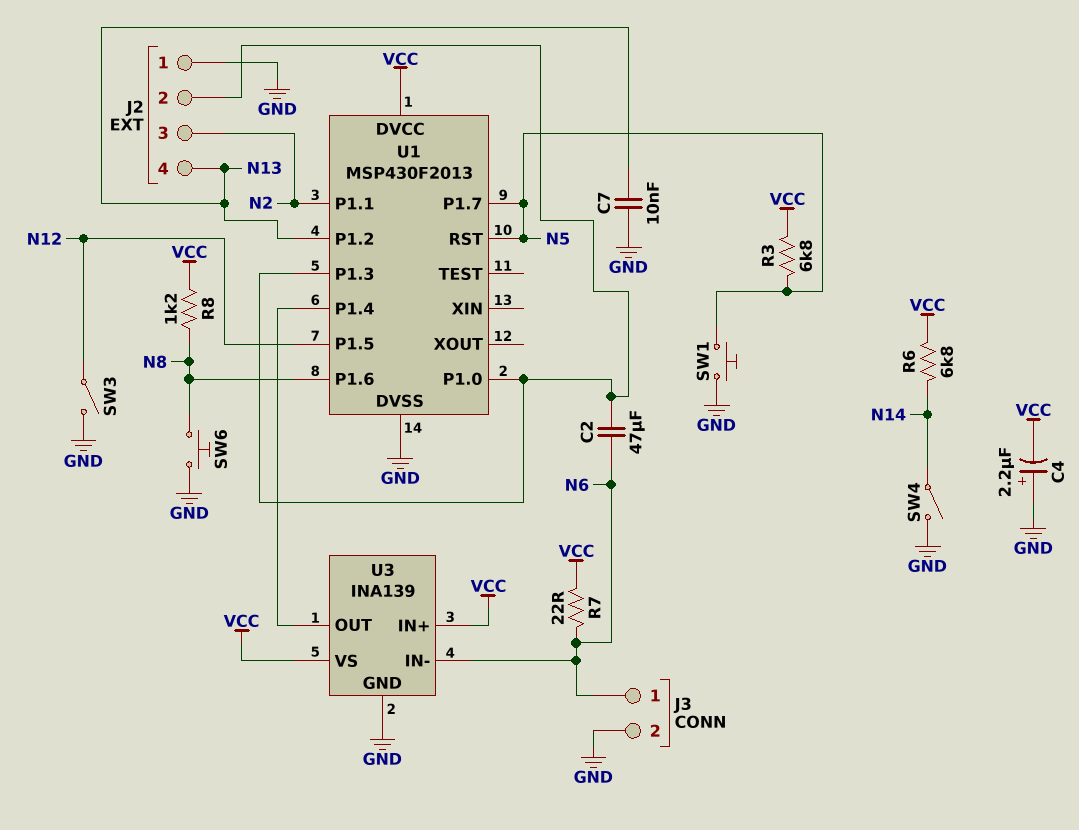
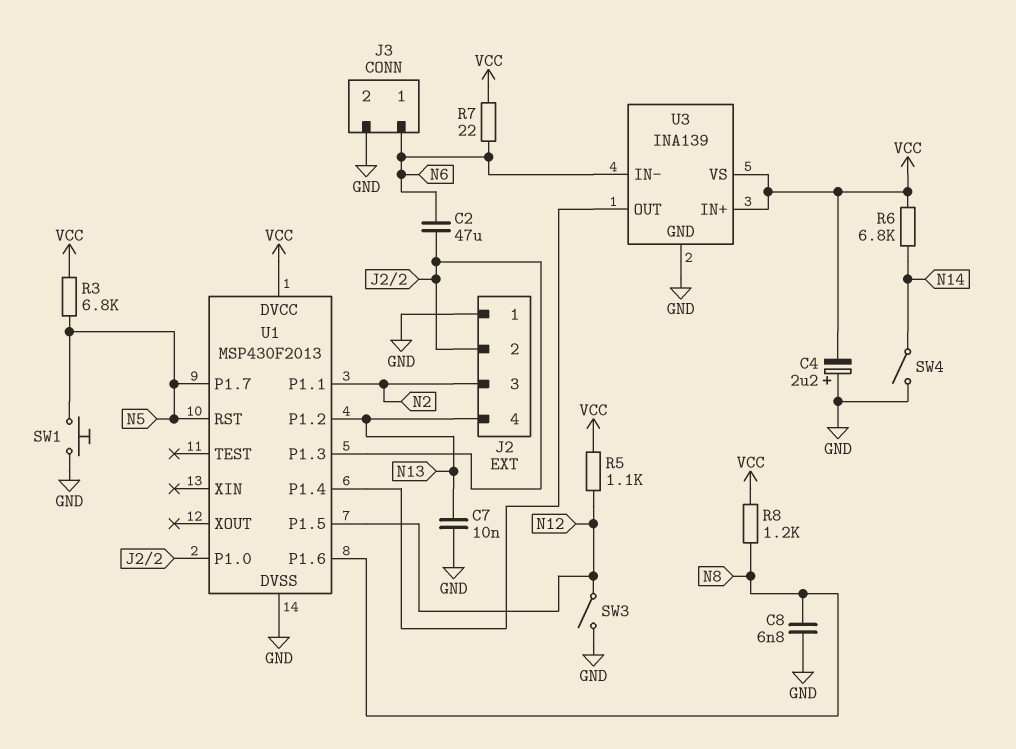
C8: none -> 6.8nF (GND, N8)
R5: none -> 1.1k (N12, VCC)
SW6: button (GND, N8) -> none

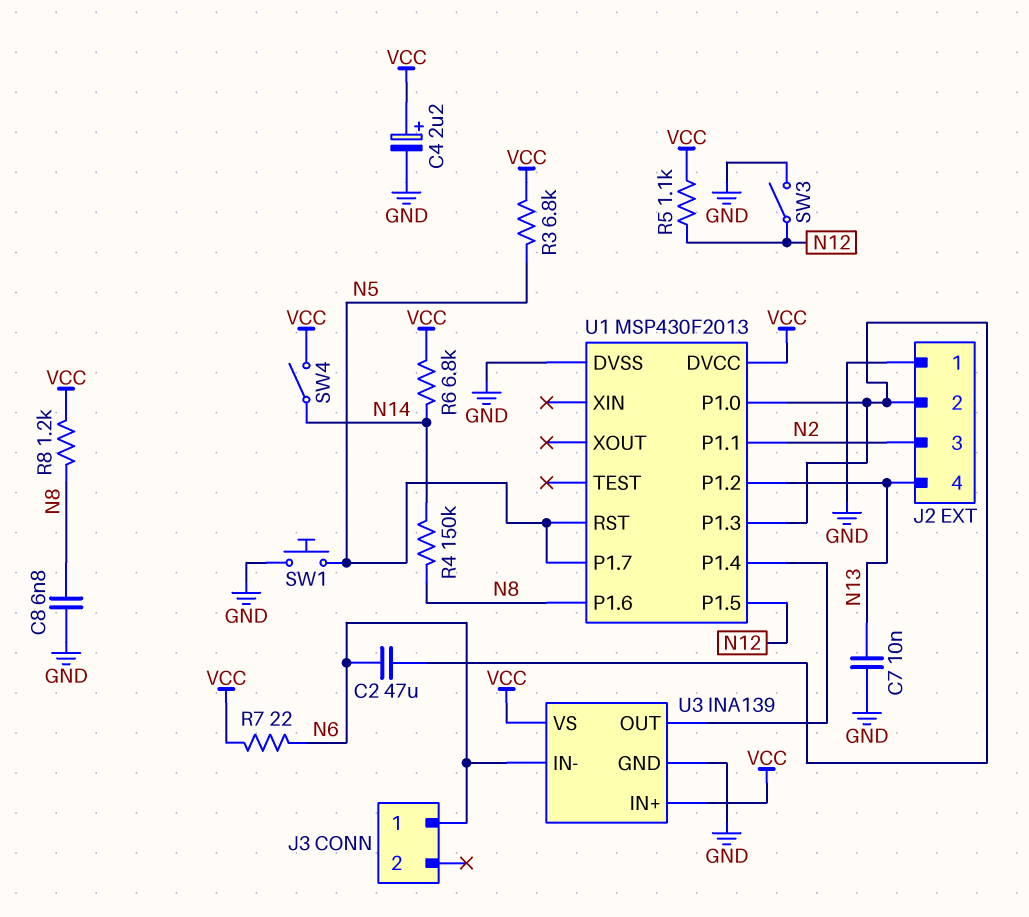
C4: 2.2uF (plus GND, minus VCC) -> 2.2uF (plus VCC, minus GND)
J3 pin 2: GND -> none
R4: none -> 150k (N8, N14)
SW4: switch (GND, N14) -> switch (N14, VCC)

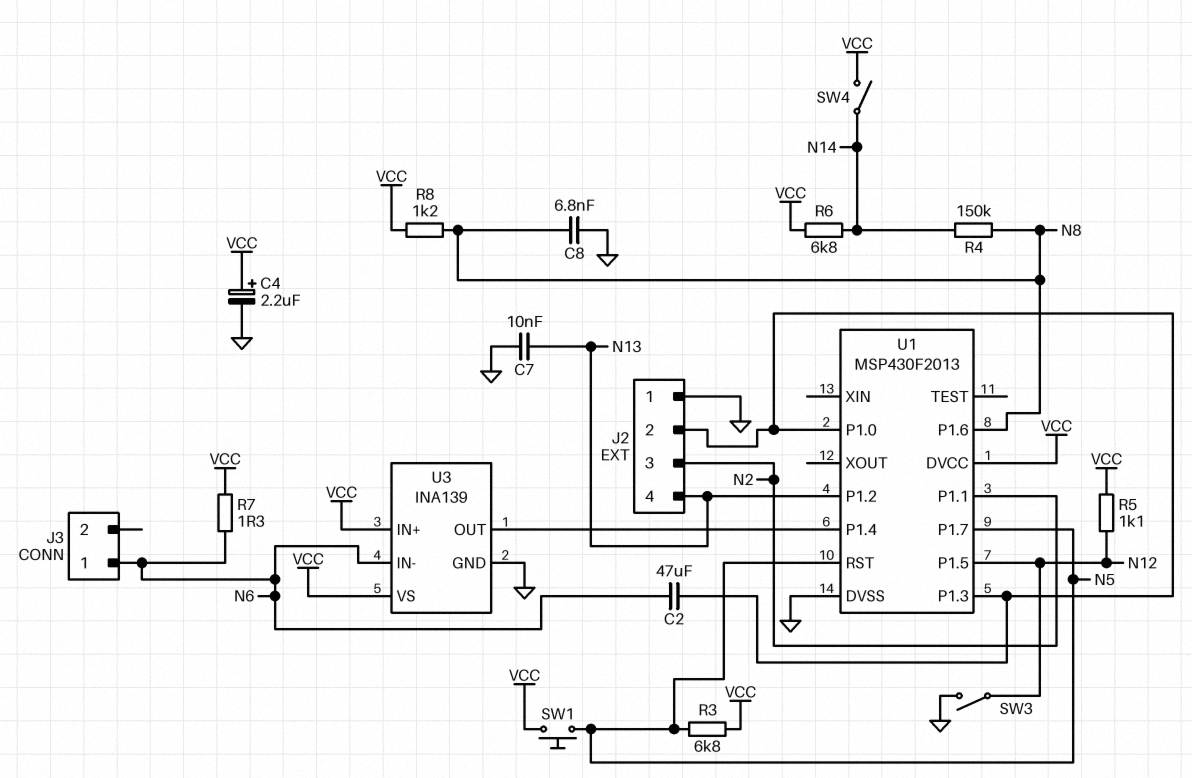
R7: 22 (N6, VCC) -> 1.3 (N6, VCC)
SW1: button (GND, N5) -> button (N5, VCC)

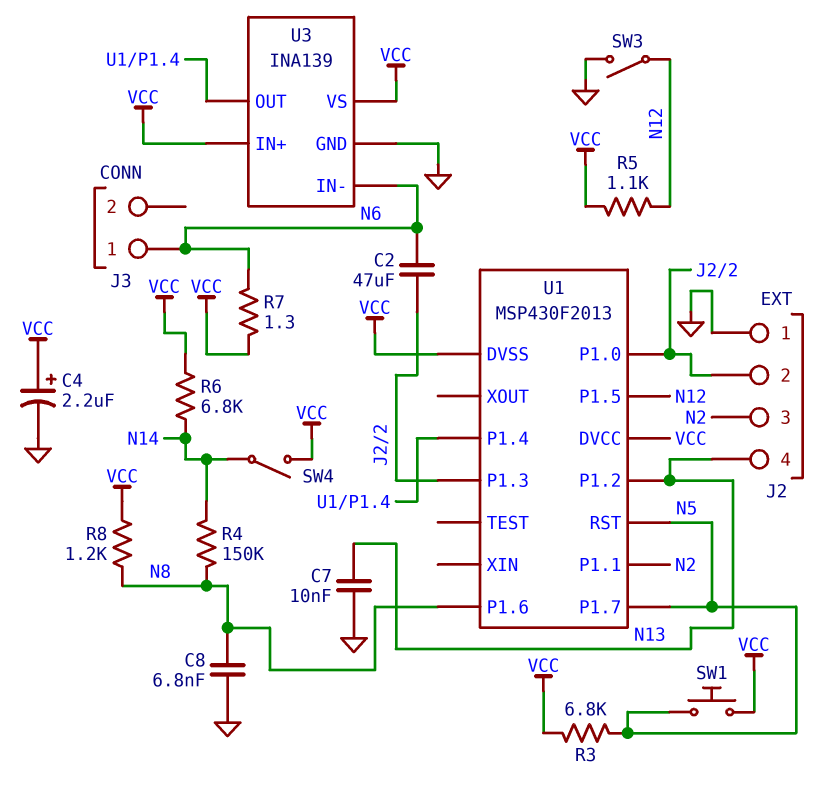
U1 pin DVSS: GND -> VCC

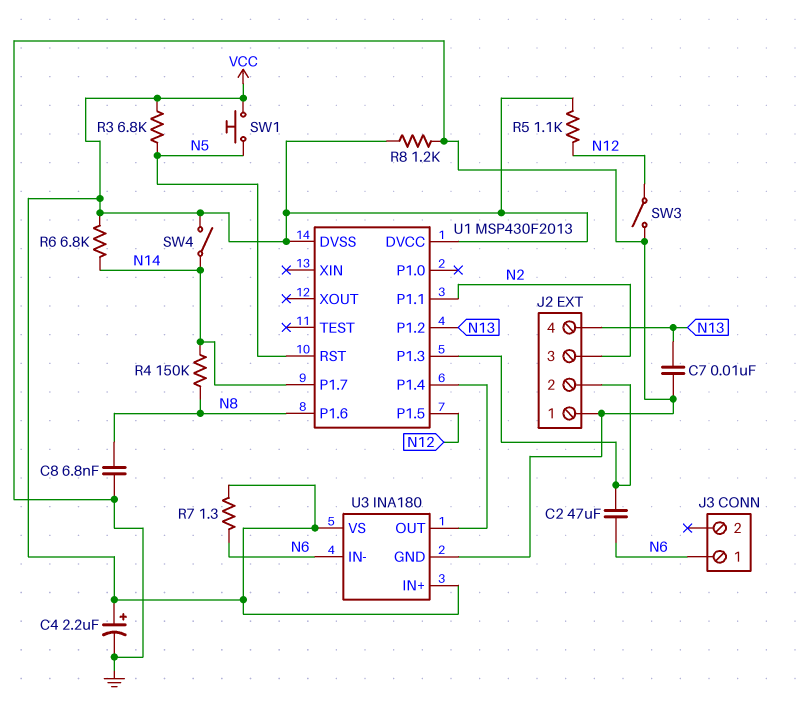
R8: 1.2k (N8, VCC) -> 1.2k (GND, VCC)
U1 pin P1.0: J2/2 -> none
U1 pin P1.7: N5 -> N14
U3: INA139 -> INA180

